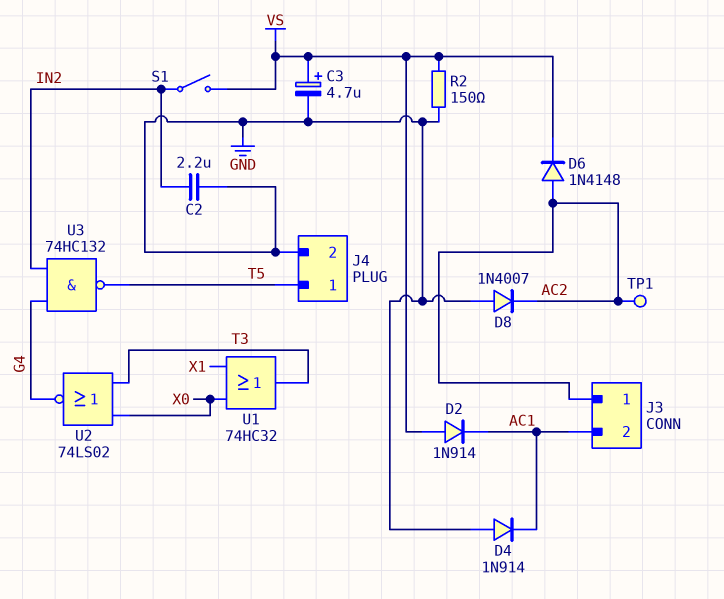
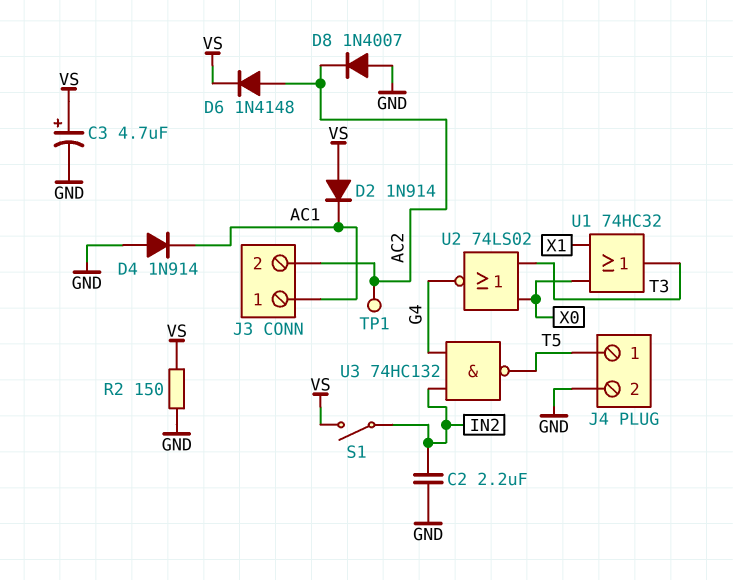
J3 pin 1: AC2 -> AC1
J3 pin 2: AC1 -> AC2

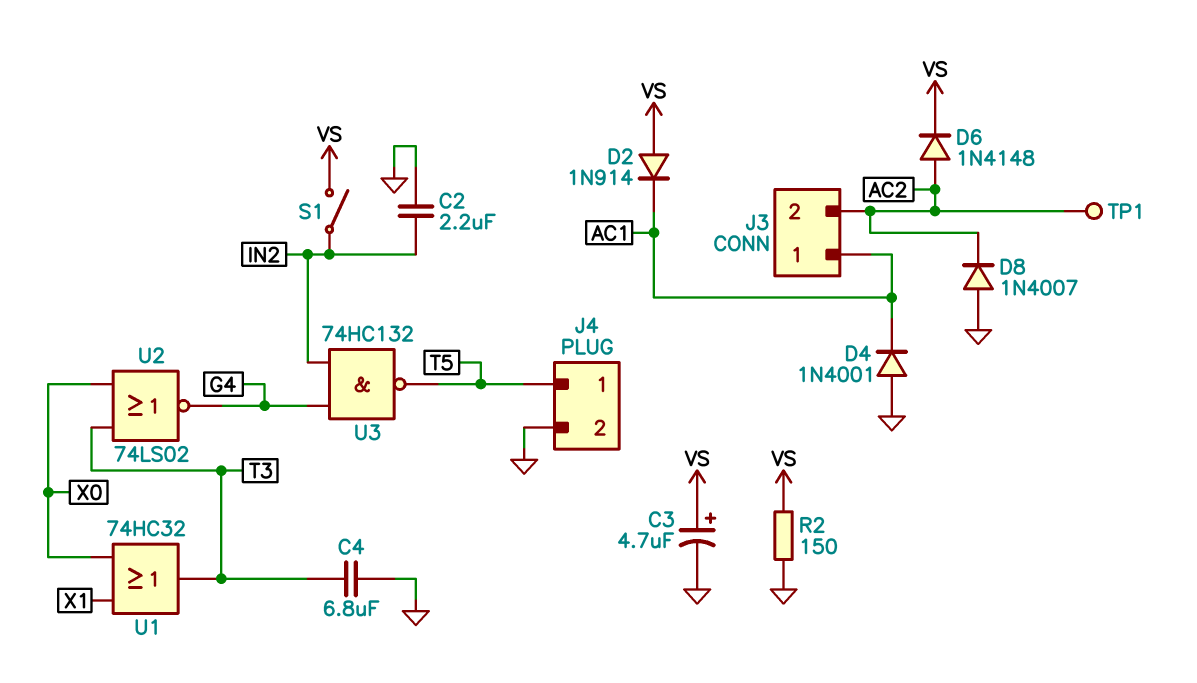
C4: none -> 6.8uF (GND, T3)
D4: diode 1N914 (A GND, K AC1) -> diode 1N4001 (A GND, K AC1)

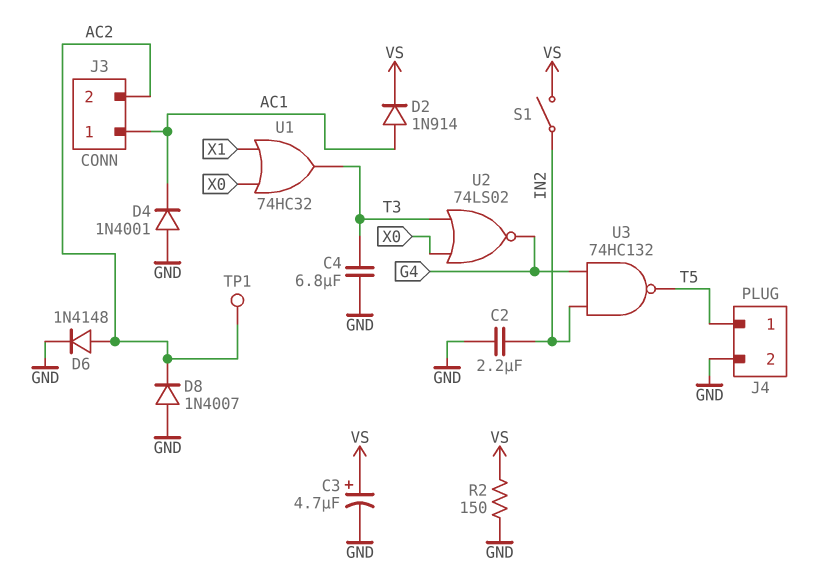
D2: diode 1N914 (A VS, K AC1) -> diode 1N914 (A AC1, K VS)
D6: diode 1N4148 (A AC2, K VS) -> diode 1N4148 (A AC2, K GND)

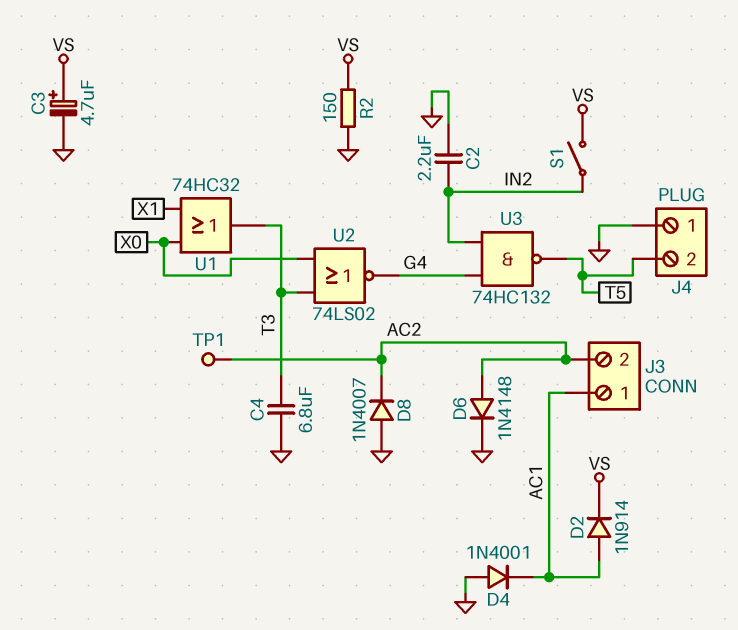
J4 pin 1: T5 -> GND
J4 pin 2: GND -> T5

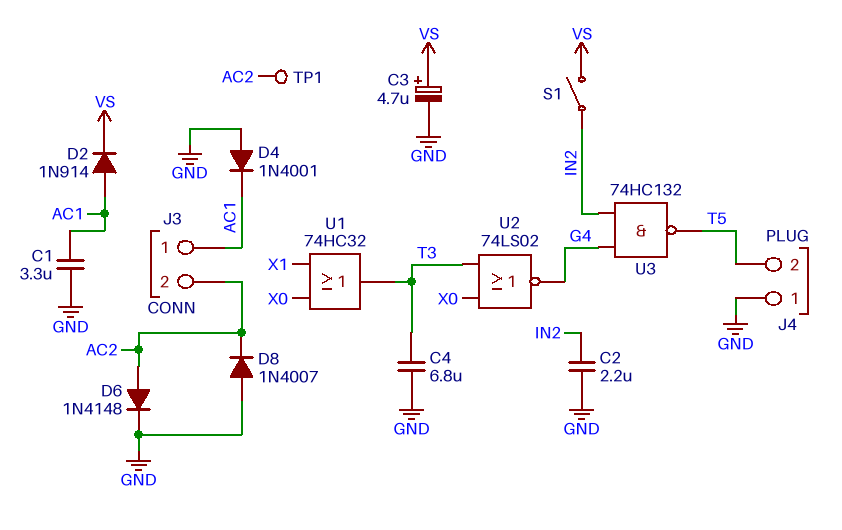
C1: none -> 3.3uF (AC1, GND)
R2: 150 (GND, VS) -> none

